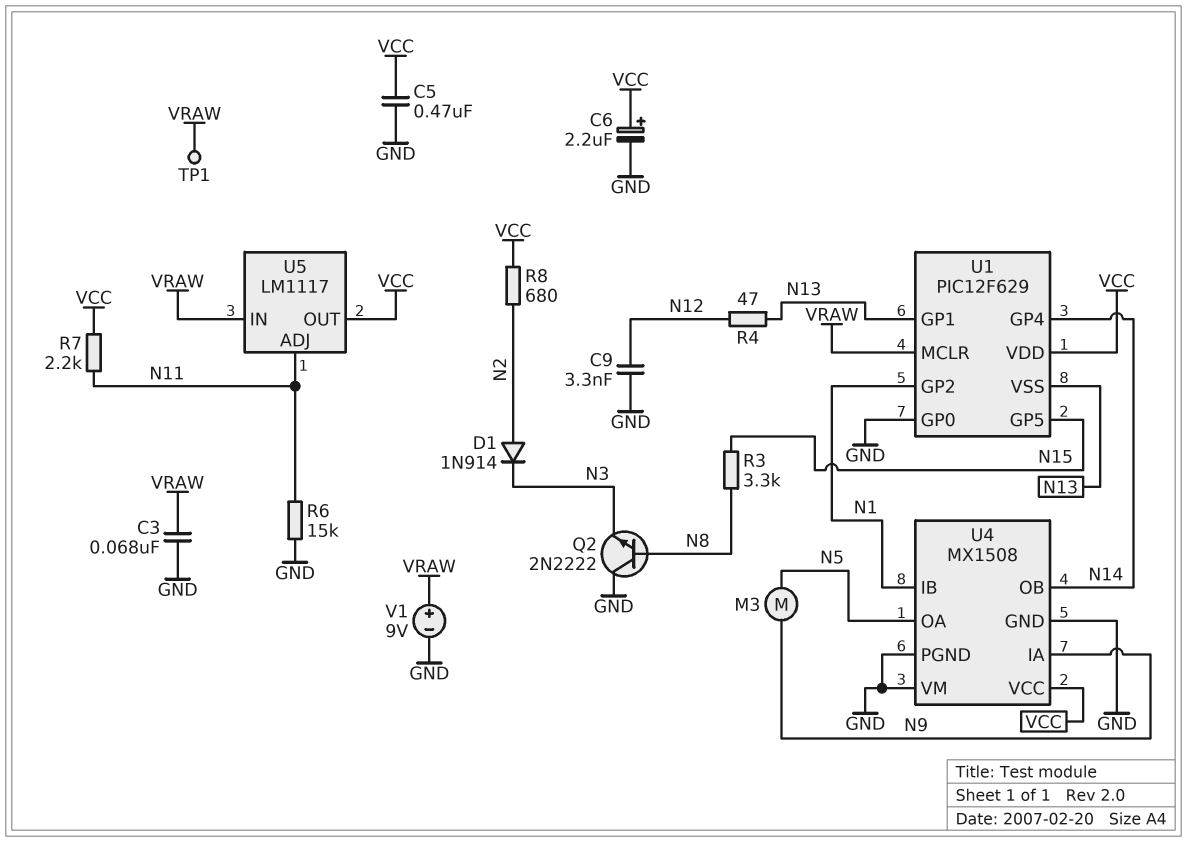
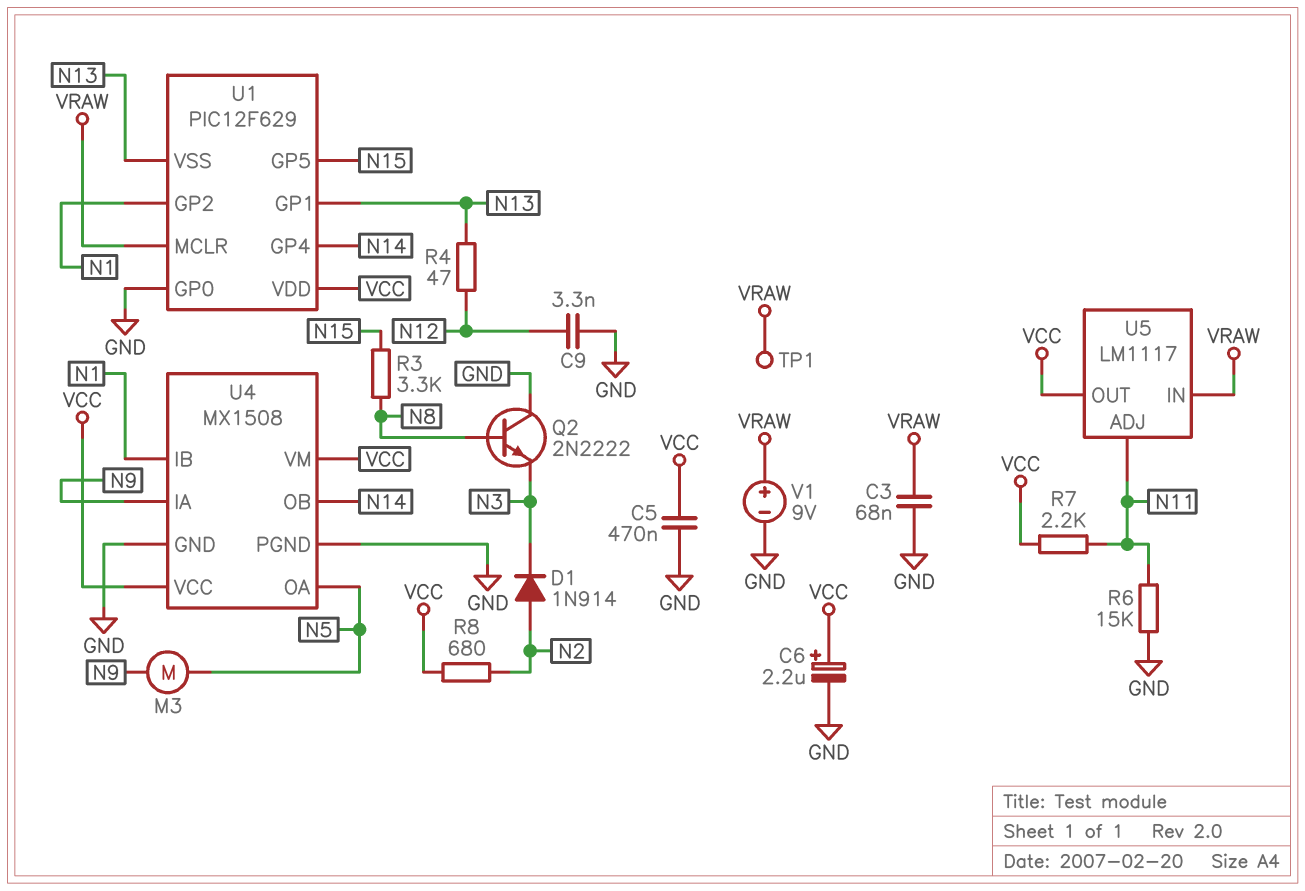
U4 pin VM: GND -> VCC

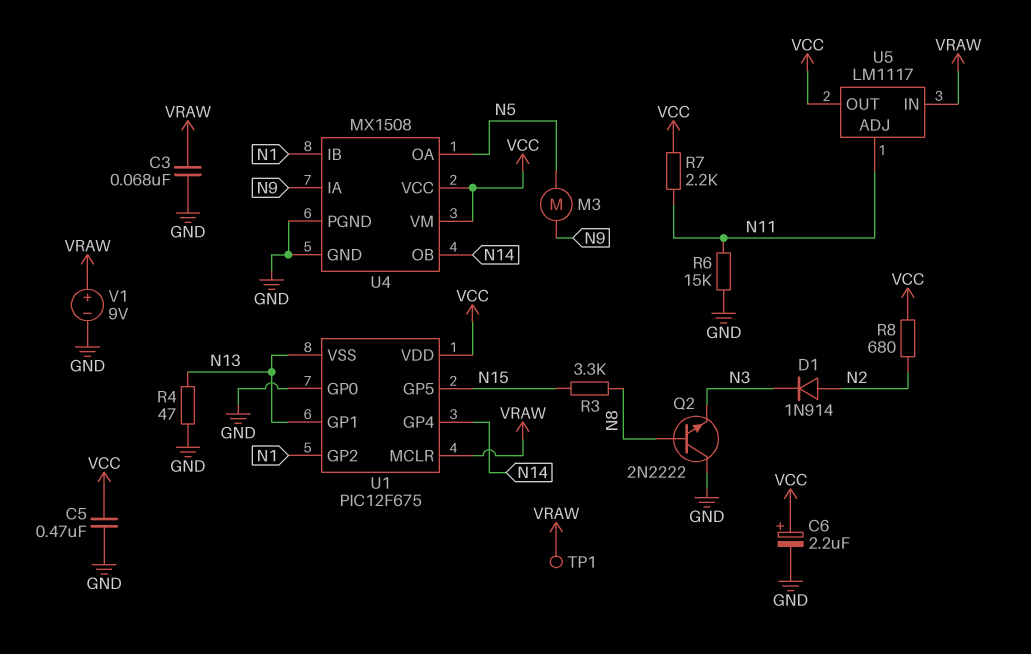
C9: 3.3nF (GND, N12) -> none
R4: 47 (N12, N13) -> 47 (GND, N13)
U1: PIC12F629 -> PIC12F675

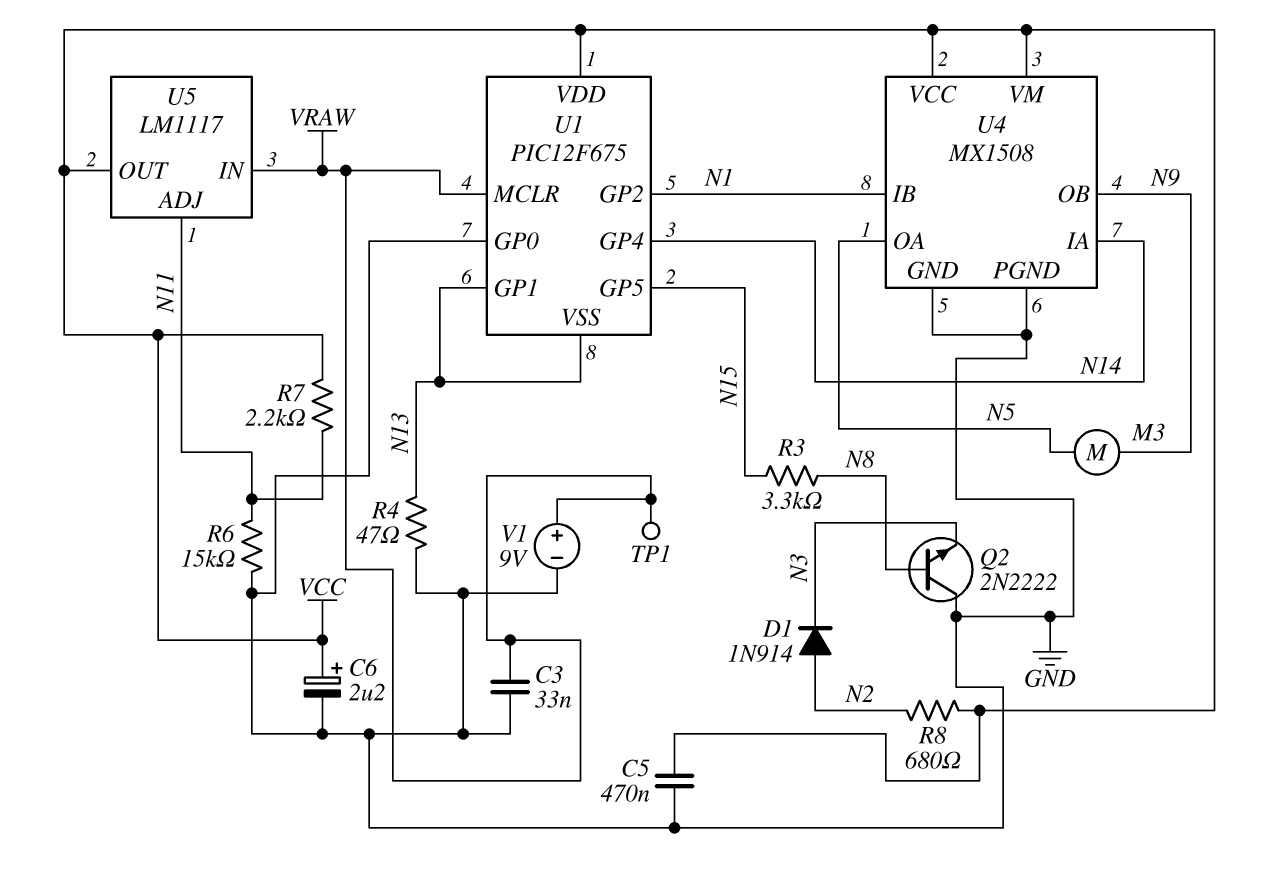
C3: 68nF (GND, VRAW) -> 33nF (GND, VRAW)
U4 pin IA: N9 -> N14
U4 pin OB: N14 -> N9

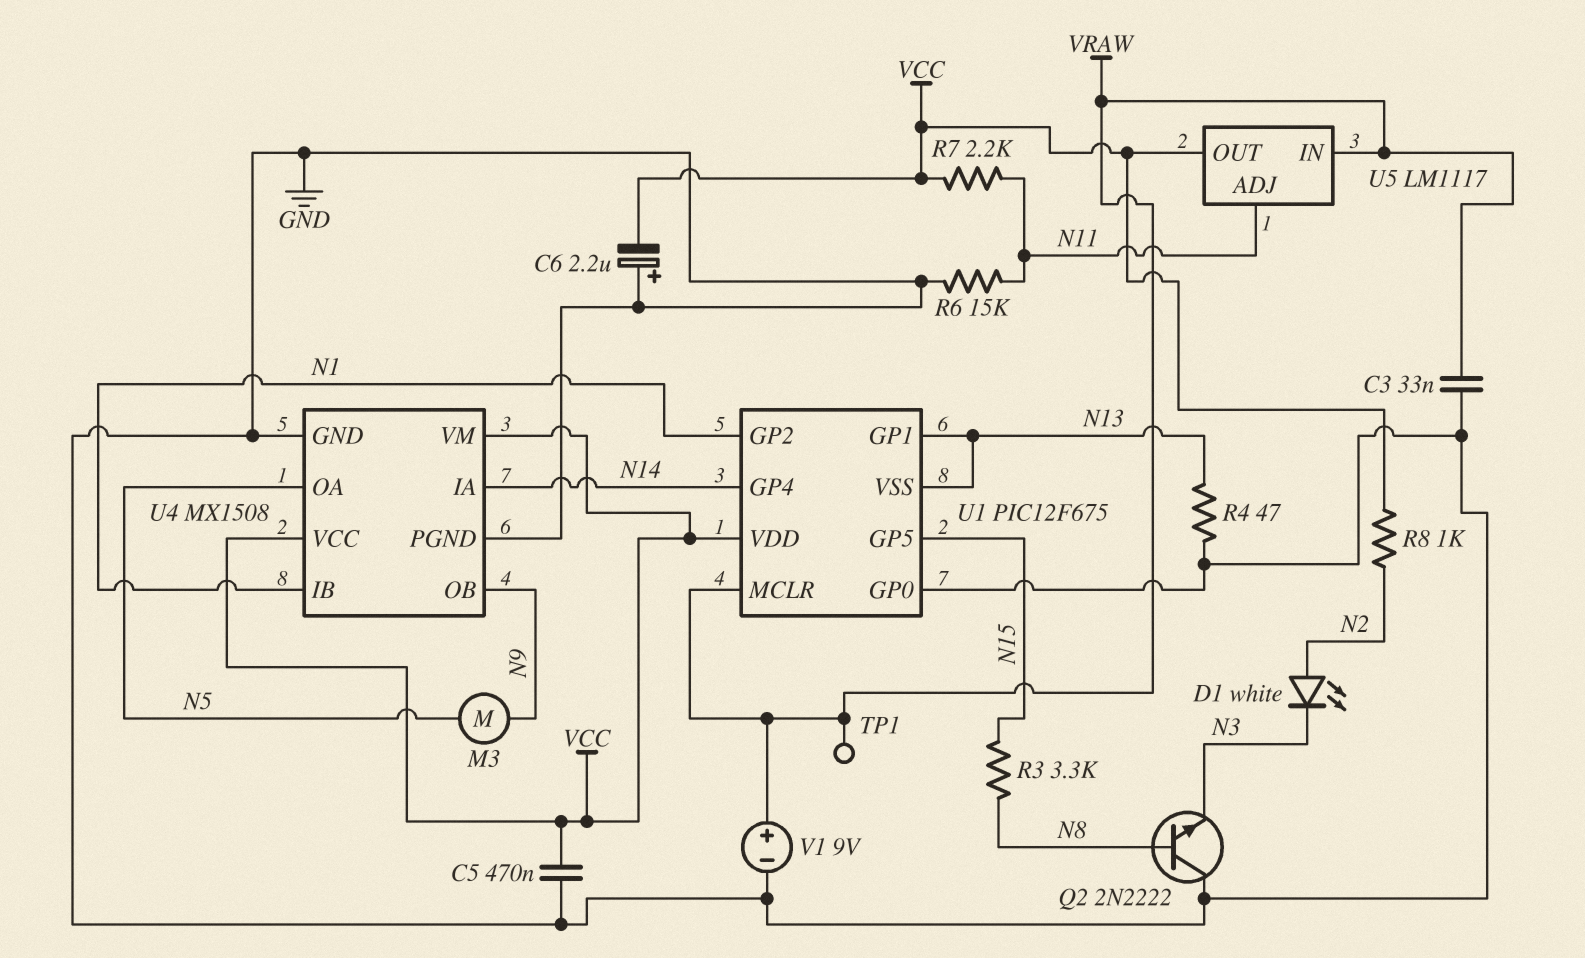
C6: 2.2uF (plus VCC, minus GND) -> 2.2uF (plus GND, minus VCC)
D1: diode 1N914 (A N2, K N3) -> LED white (A N2, K N3)
R8: 680 (N2, VCC) -> 1k (N2, VCC)

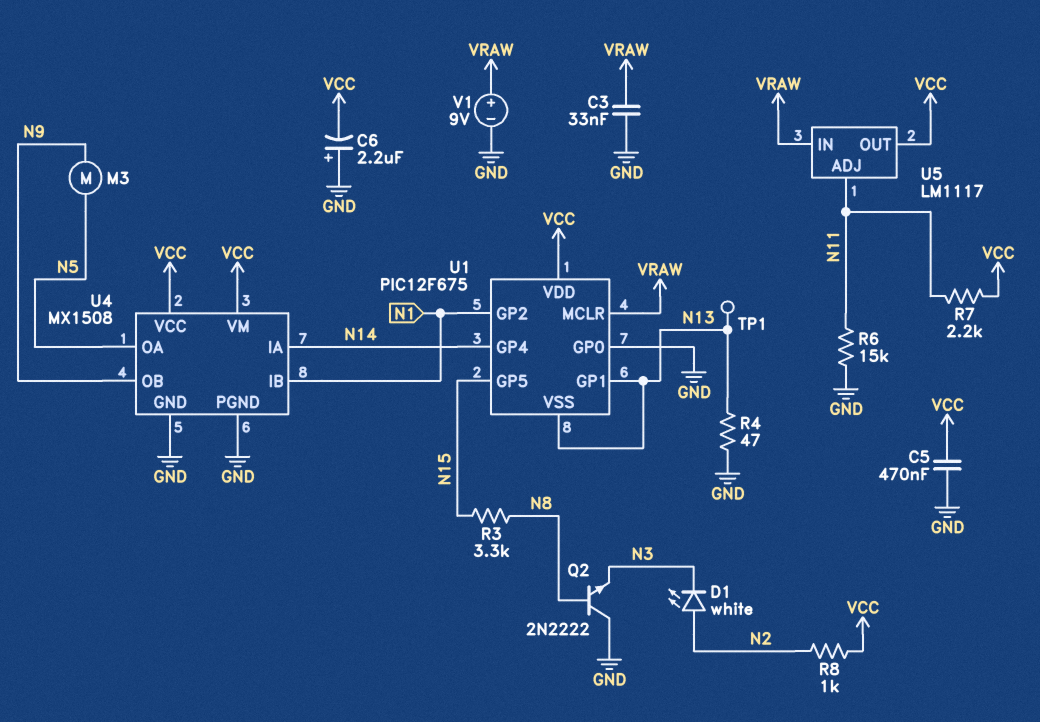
TP1: test point (VRAW) -> test point (N13)

